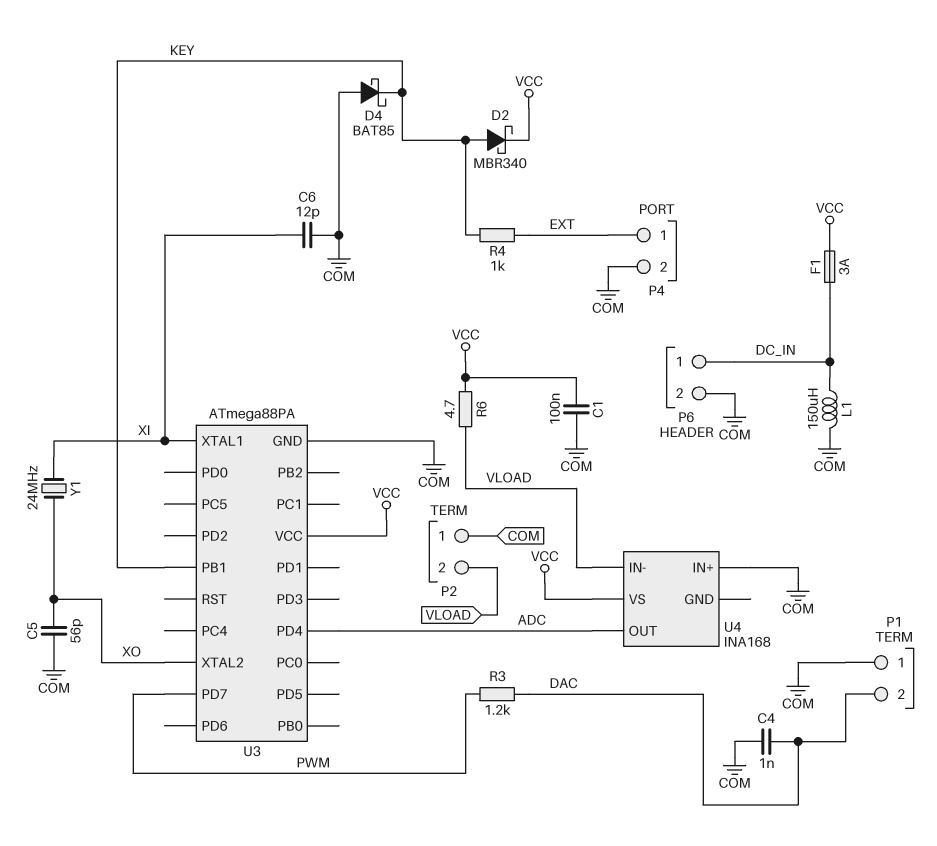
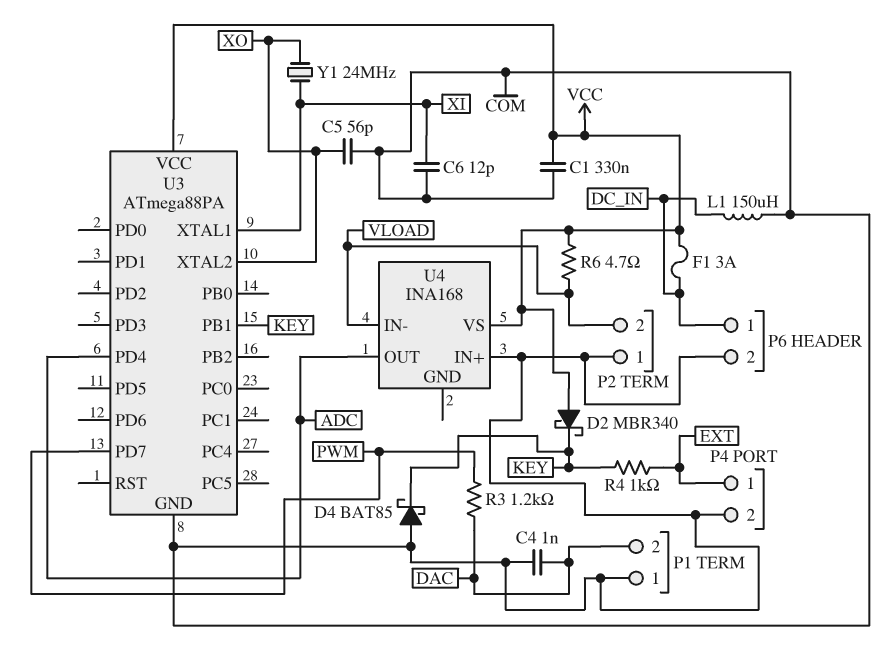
C1: 100nF (COM, VCC) -> 330nF (COM, VCC)
D2: schottky MBR340 (A KEY, K VCC) -> schottky MBR340 (A VCC, K KEY)

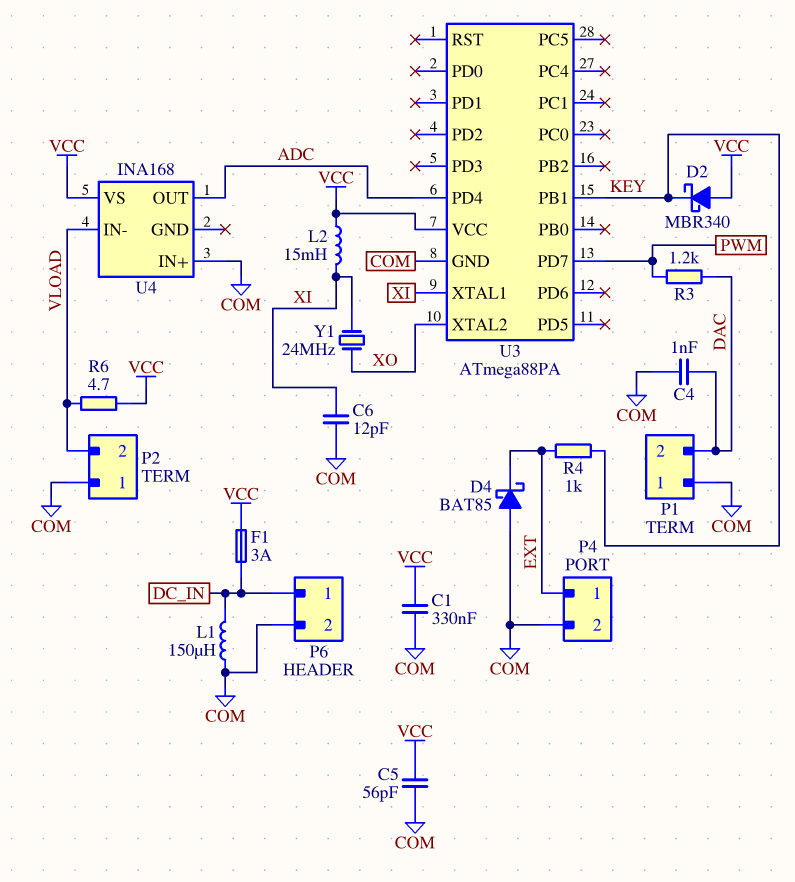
C5: 56pF (COM, XO) -> 56pF (COM, VCC)
D4: schottky BAT85 (A COM, K KEY) -> schottky BAT85 (A COM, K EXT)
L2: none -> 15mH (VCC, XI)

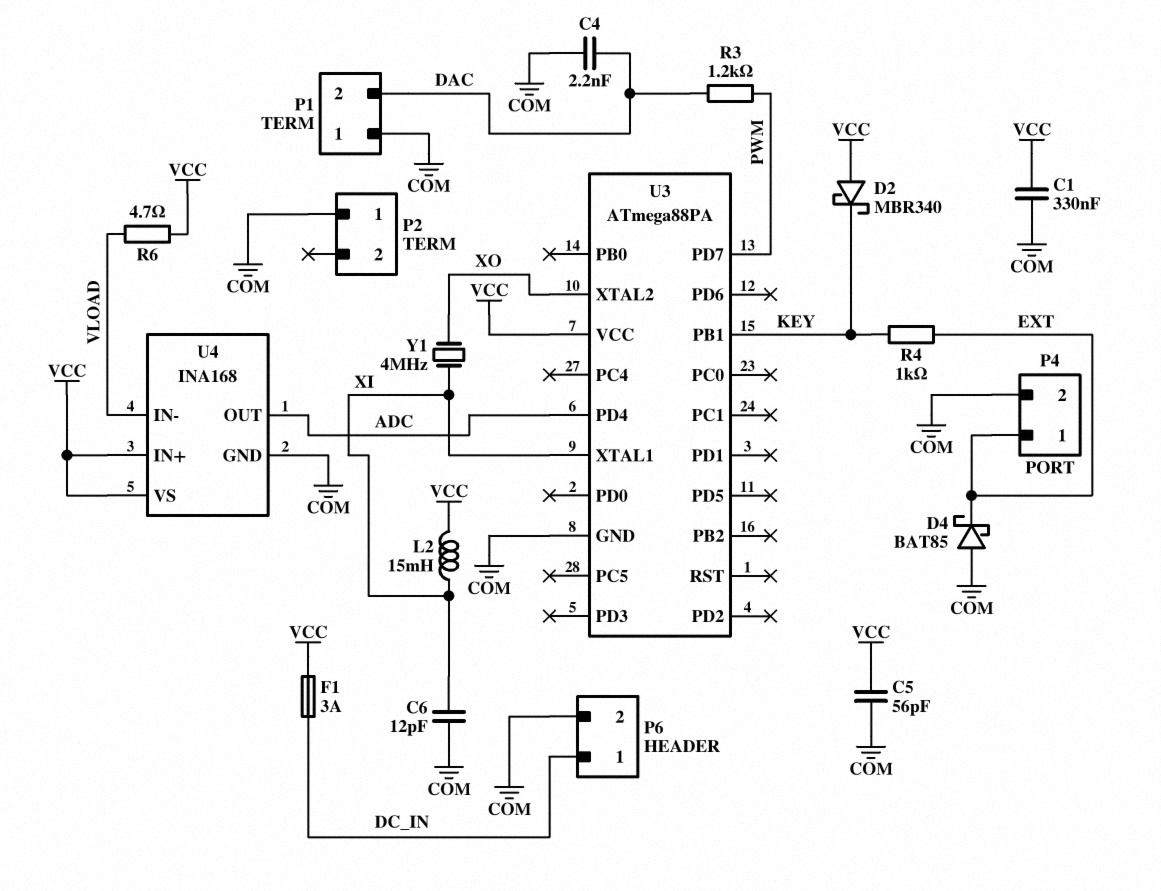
C4: 1nF (COM, DAC) -> 2.2nF (COM, DAC)
L1: 150uH (COM, DC_IN) -> none
P2 pin 2: VLOAD -> none
U4 pin GND: none -> COM
U4 pin IN+: COM -> VCC
Y1: 24MHz (XI, XO) -> 4MHz (XI, XO)

